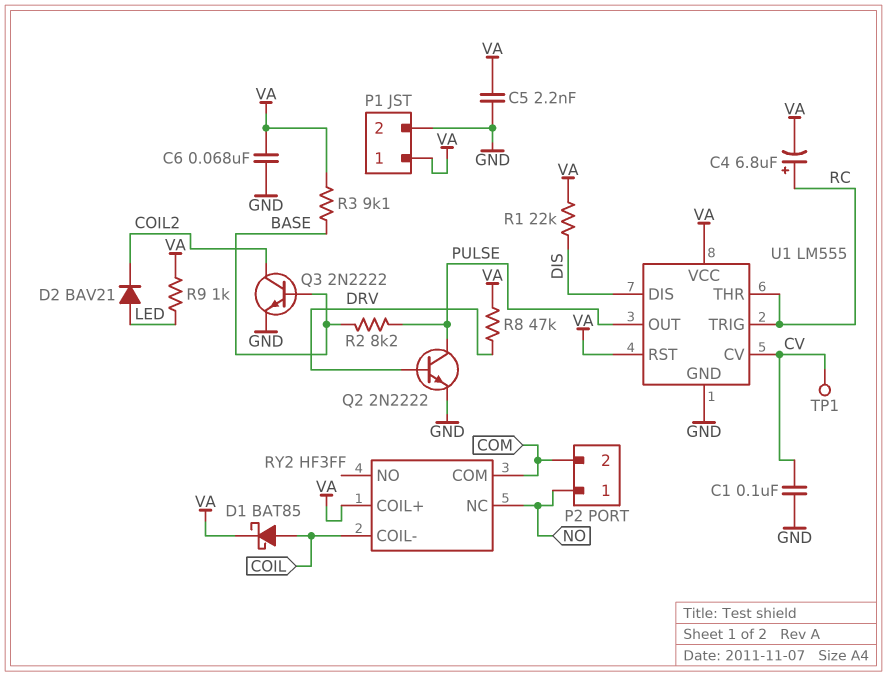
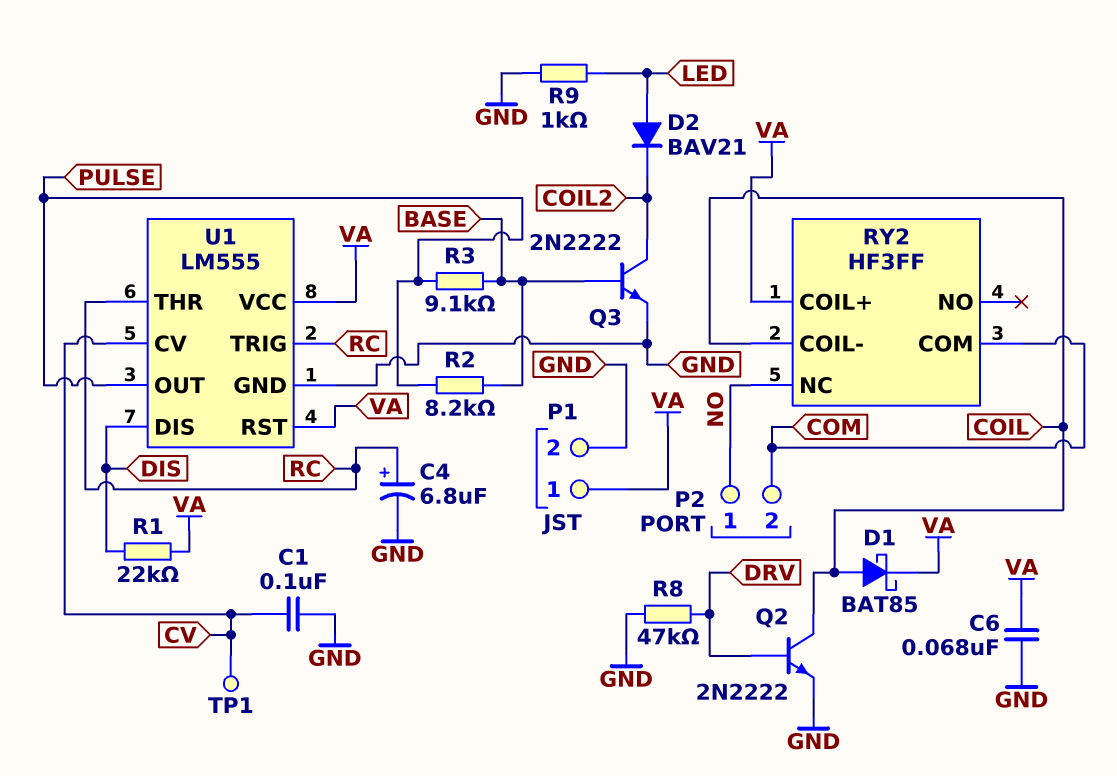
C4: 6.8uF (plus RC, minus VA) -> 6.8uF (plus RC, minus GND)
C5: 2.2nF (GND, VA) -> none
Q2: NPN 2N2222 (B DRV, C PULSE, E GND) -> NPN 2N2222 (B DRV, C COIL, E GND)
R3: 9.1k (BASE, VA) -> 9.1k (BASE, PULSE)
R8: 47k (DRV, VA) -> 47k (DRV, GND)
R9: 1k (LED, VA) -> 1k (GND, LED)

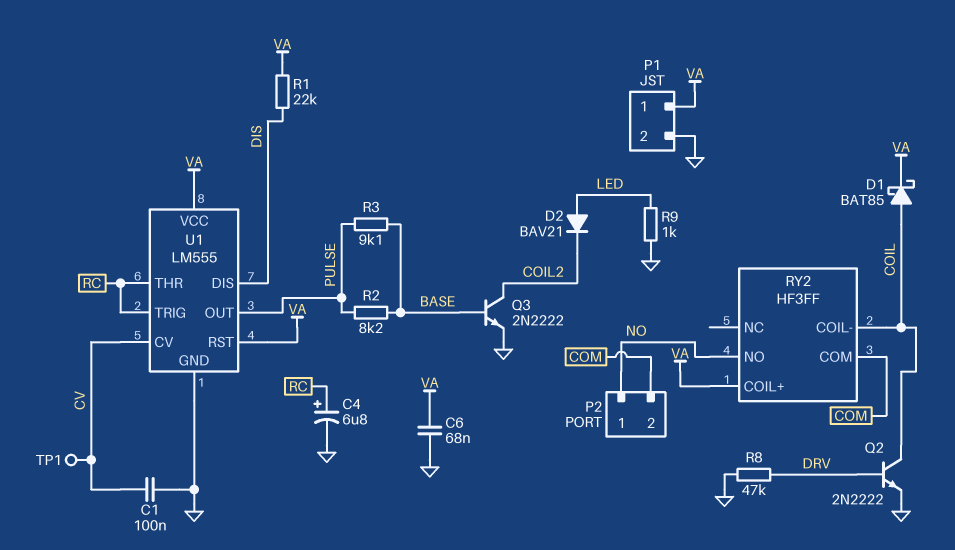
RY2 pin NC: NO -> none
RY2 pin NO: none -> NO

